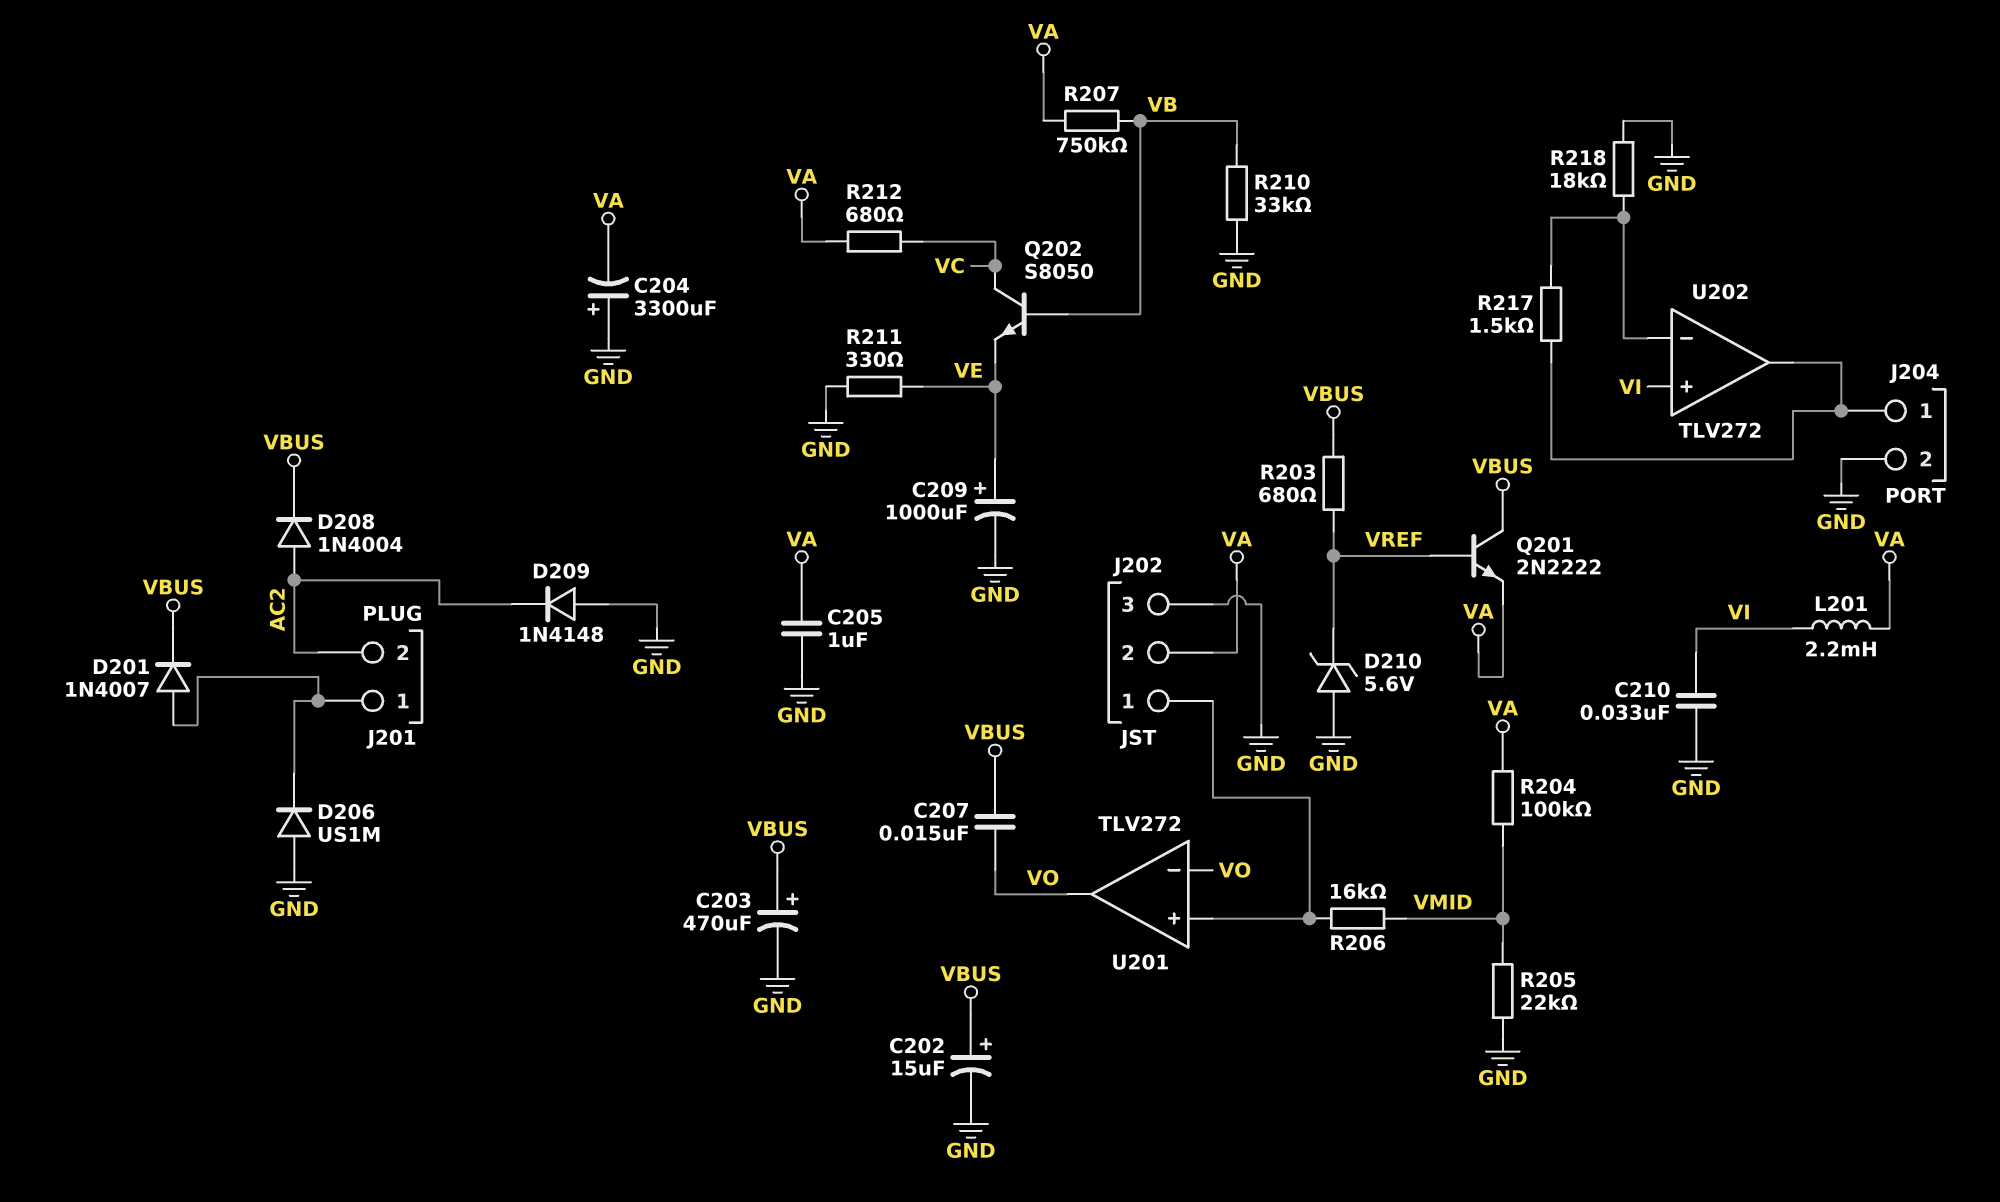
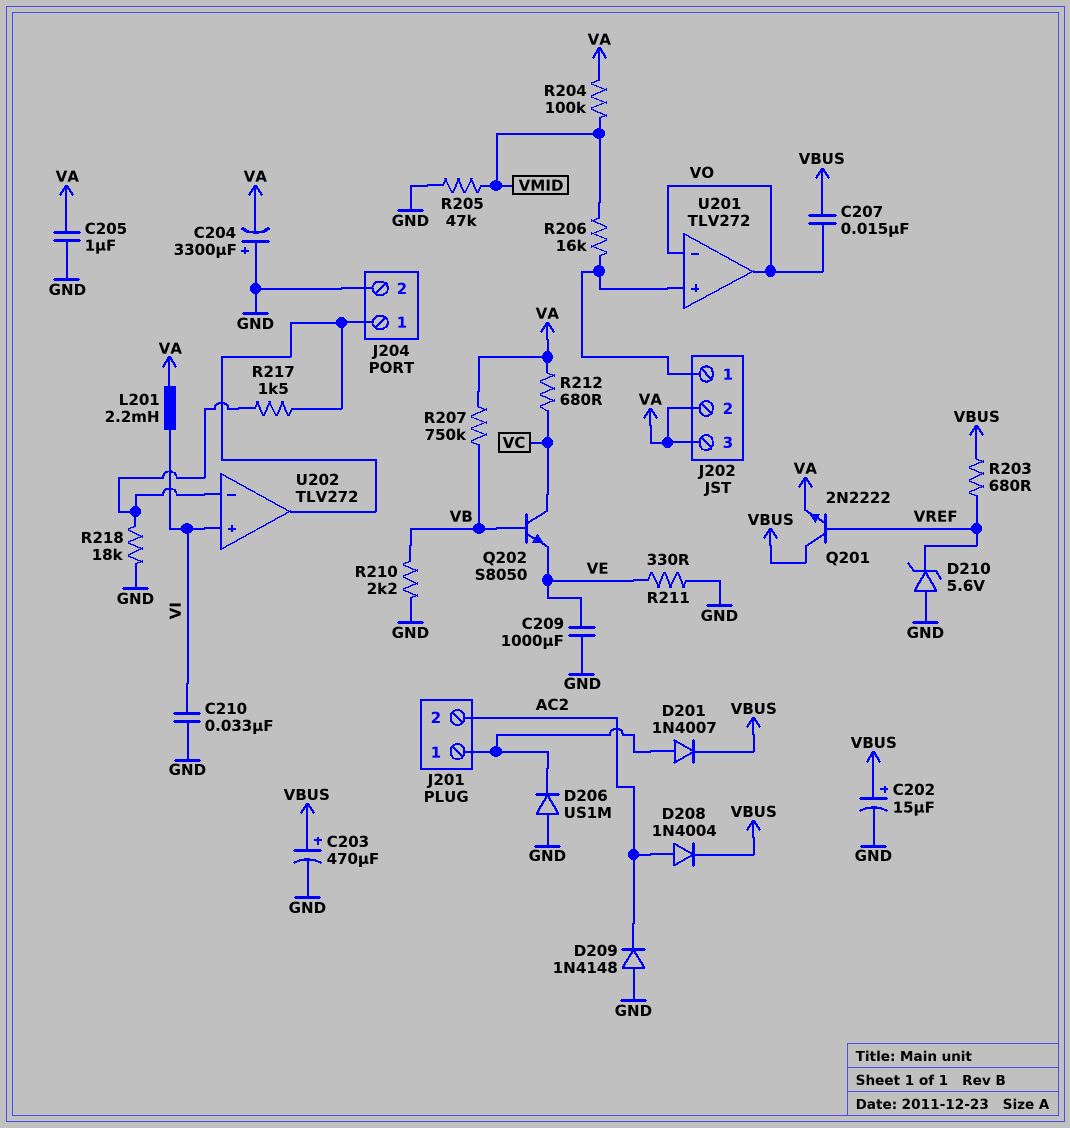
C209: 1000uF (plus VE, minus GND) -> 1000uF (GND, VE)
J202 pin 3: GND -> VA
R205: 22k (GND, VMID) -> 47k (GND, VMID)
R210: 33k (GND, VB) -> 2.2k (GND, VB)

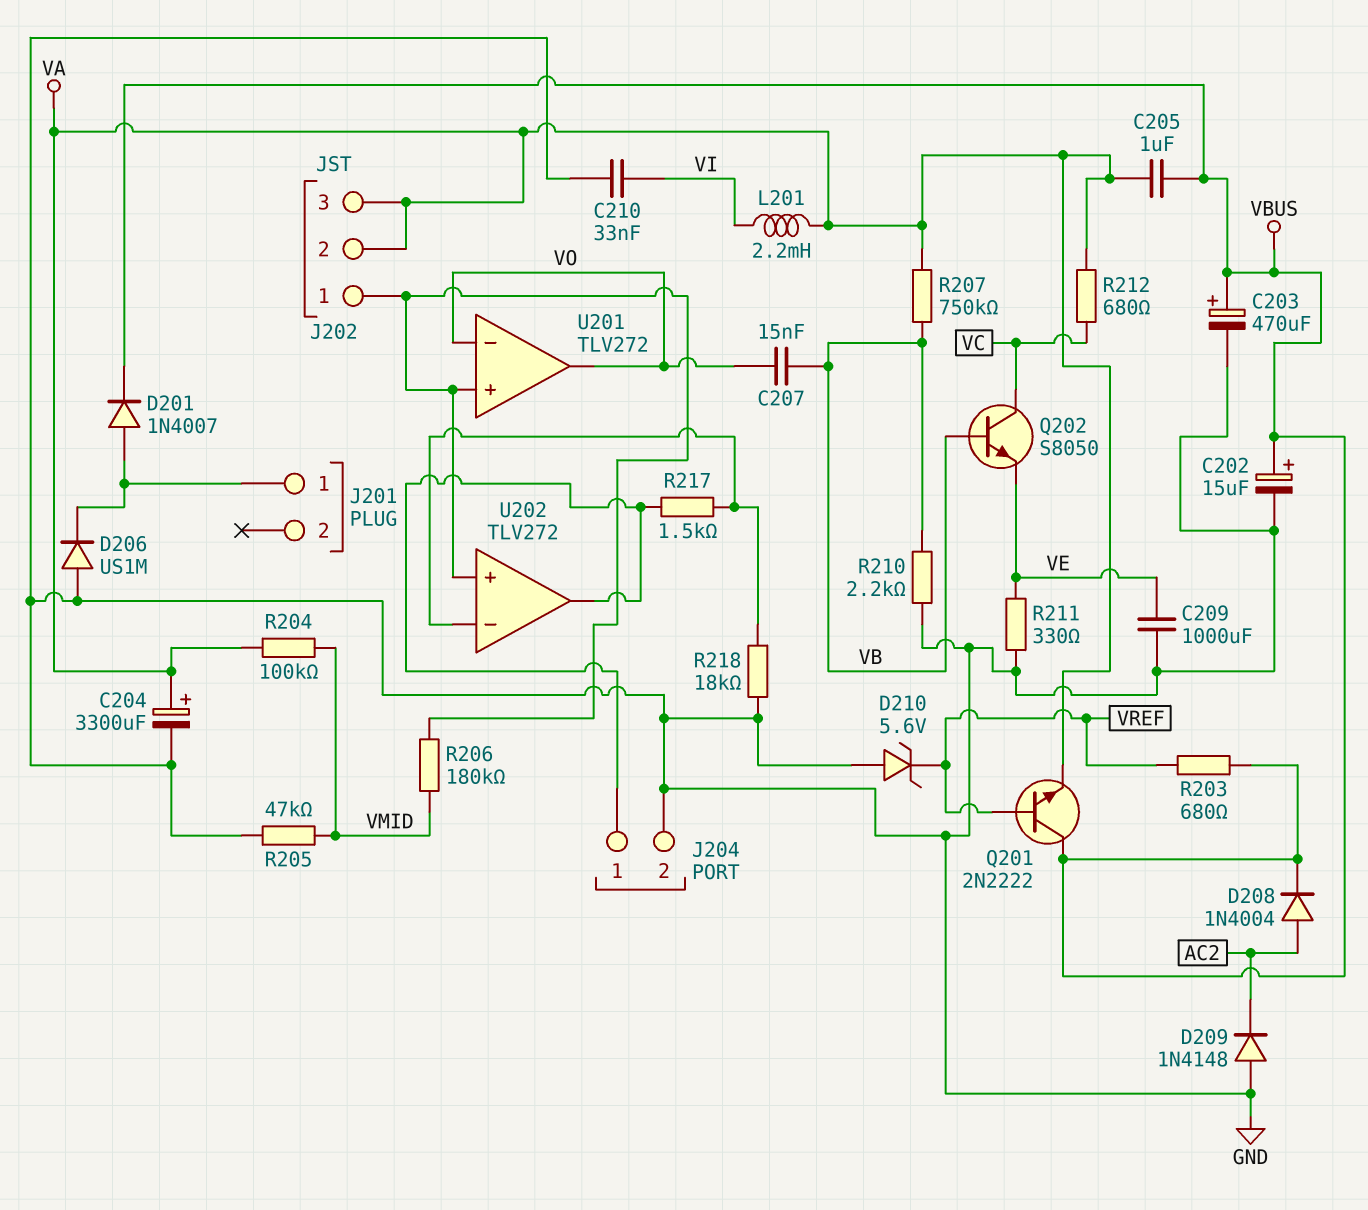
C204: 3300uF (plus GND, minus VA) -> 3300uF (plus VA, minus GND)
C205: 1uF (GND, VA) -> 1uF (VA, VBUS)
C207: 15nF (VBUS, VO) -> 15nF (VB, VO)
J201 pin 2: AC2 -> none
R206: 16k (J202/1, VMID) -> 180k (J202/1, VMID)
U202 pin in+: VI -> J202/1

